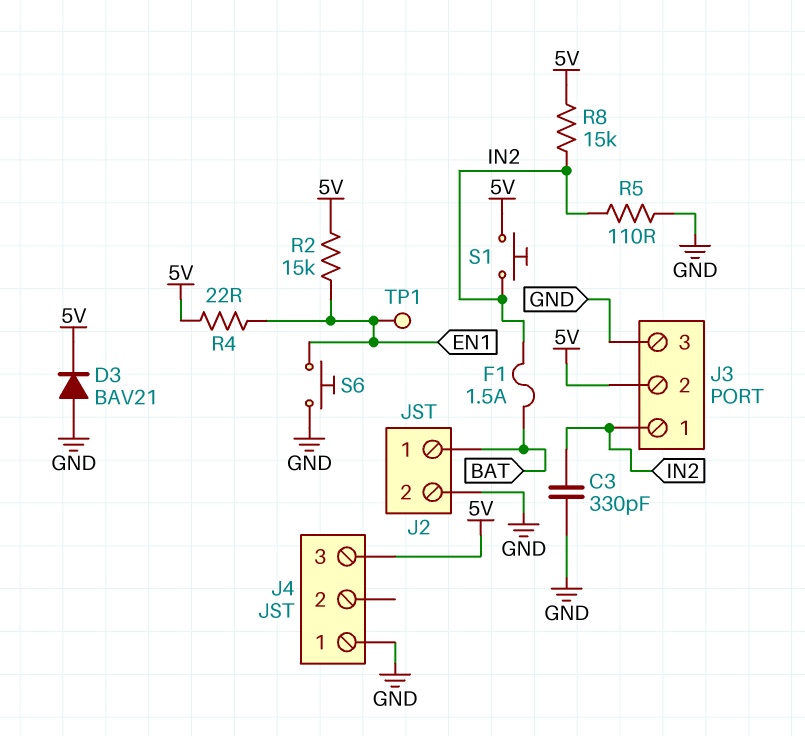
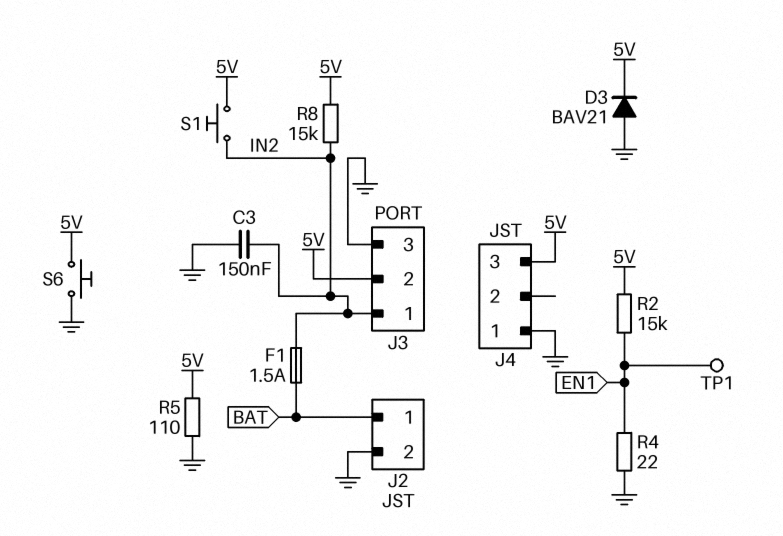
C3: 330pF (GND, IN2) -> 150nF (GND, IN2)
R4: 22 (5V, EN1) -> 22 (EN1, GND)
R5: 110 (GND, IN2) -> 110 (5V, GND)
S6: button (EN1, GND) -> button (5V, GND)

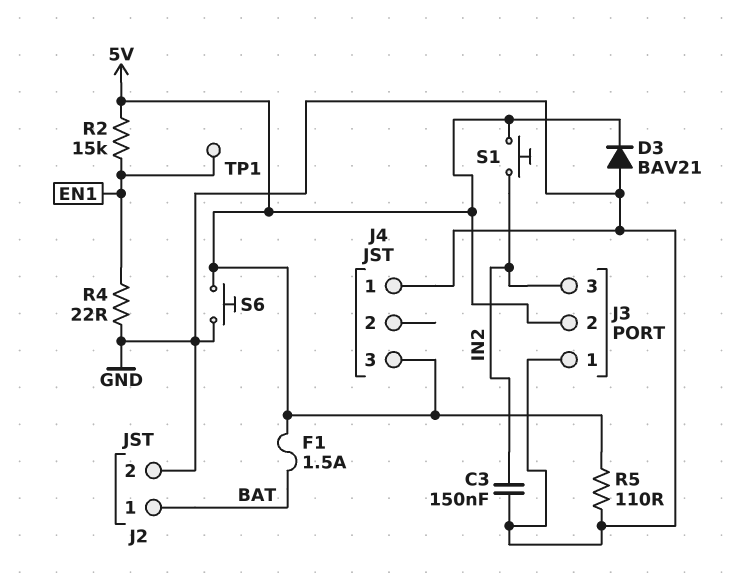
F1: 1.5A (BAT, IN2) -> 1.5A (5V, BAT)
J3 pin 1: IN2 -> GND
J3 pin 3: GND -> IN2
R8: 15k (5V, IN2) -> none

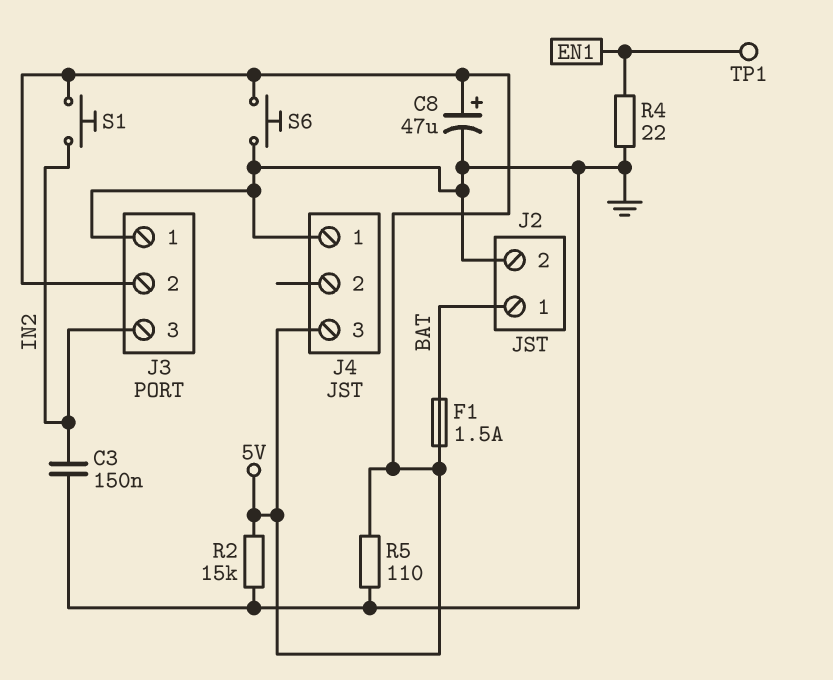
C8: none -> 47uF (plus 5V, minus GND)
D3: diode BAV21 (A GND, K 5V) -> none
R2: 15k (5V, EN1) -> 15k (5V, GND)

